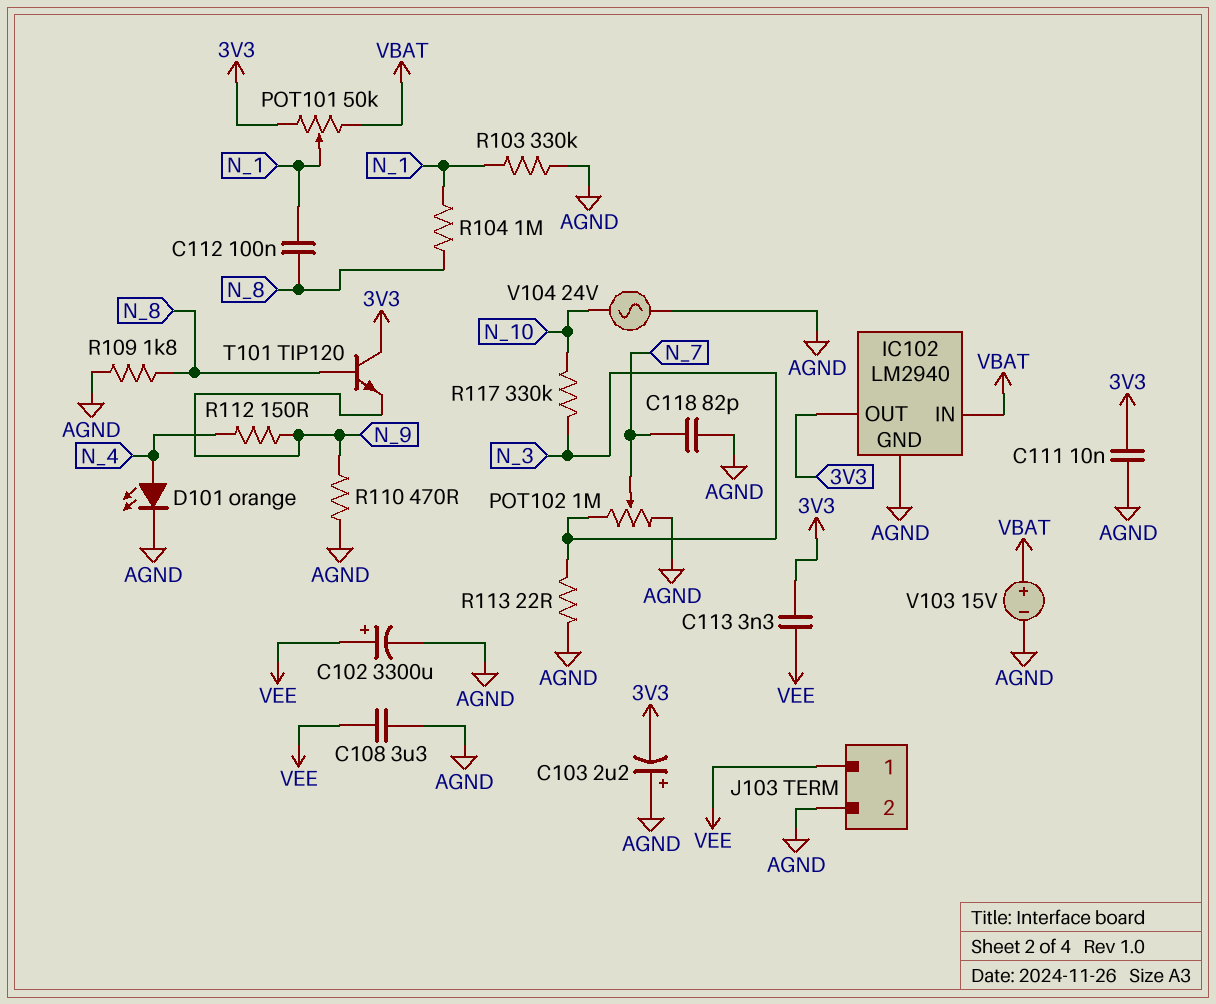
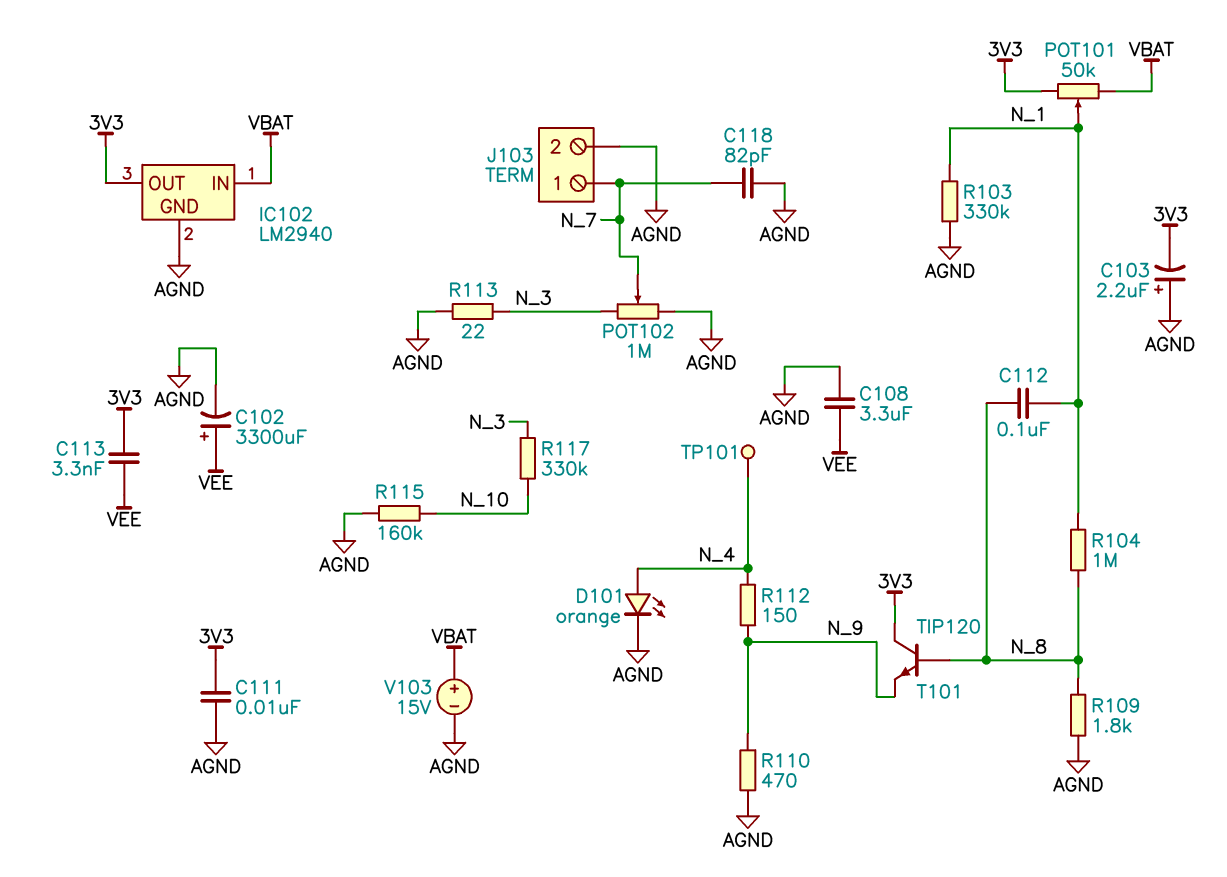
J103 pin 1: VEE -> N_7
R115: none -> 160k (AGND, N_10)
TP101: none -> test point (N_4)
V104: AC 24V (AGND, N_10) -> none

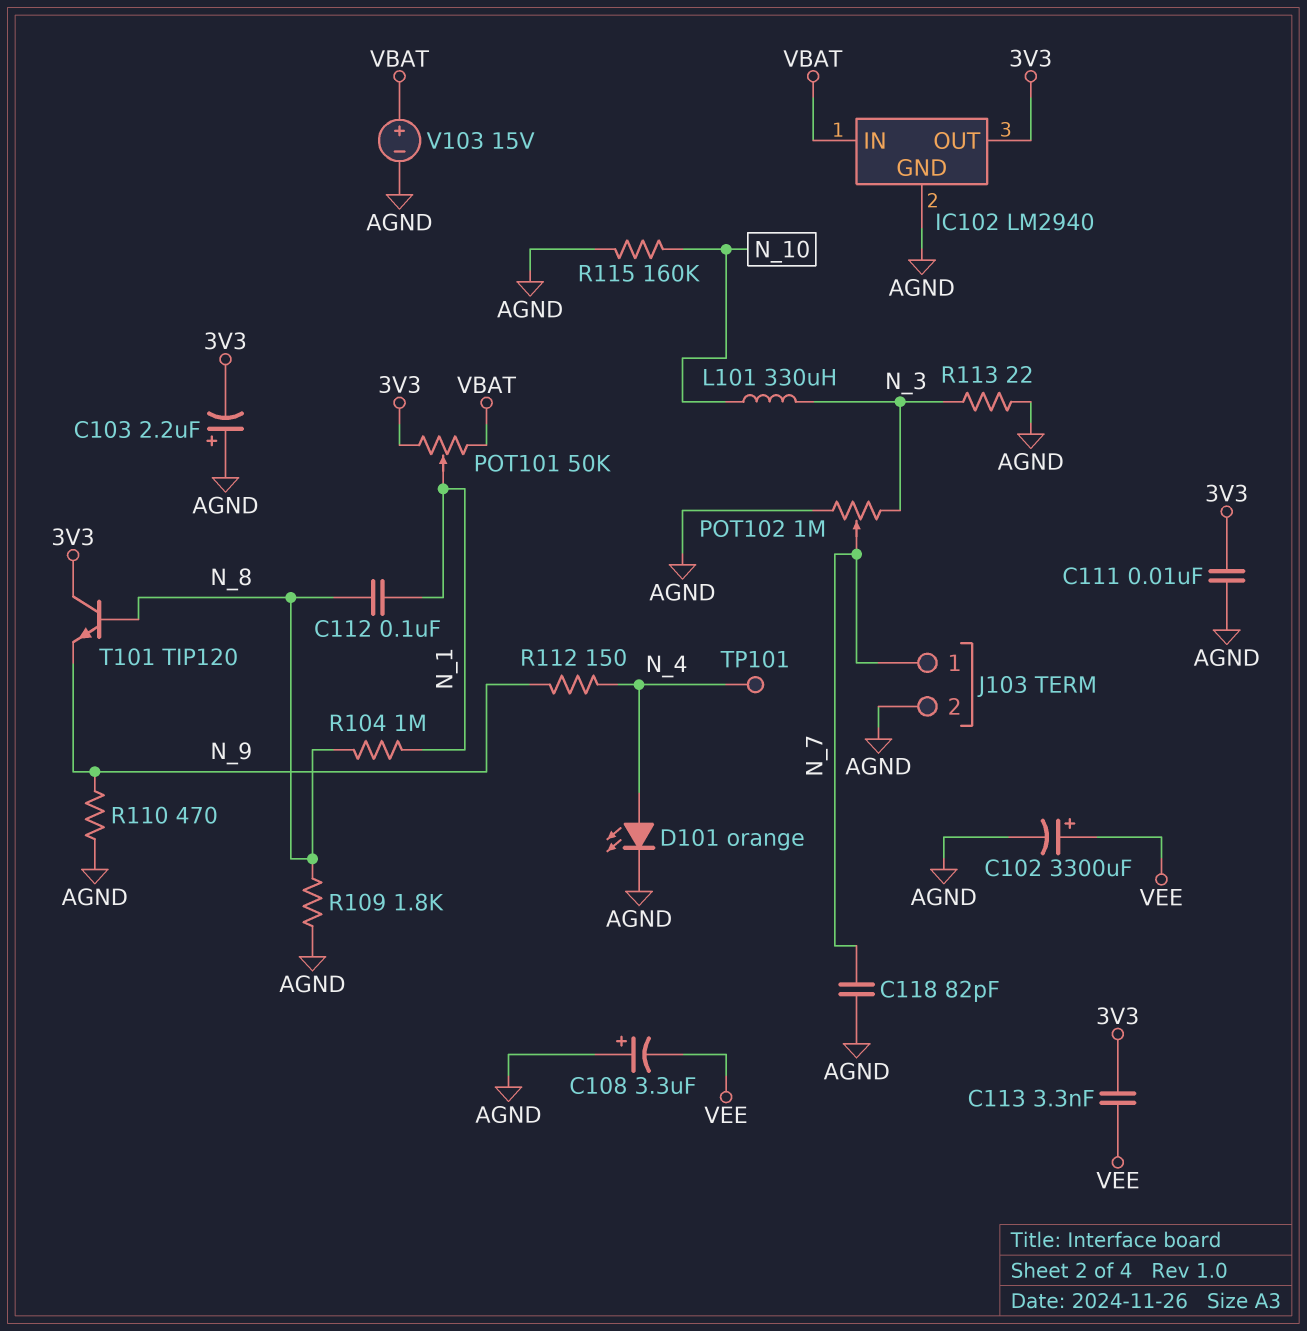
C108: 3.3uF (AGND, VEE) -> 3.3uF (plus AGND, minus VEE)
L101: none -> 330uH (N_3, N_10)
R103: 330k (AGND, N_1) -> none
R117: 330k (N_3, N_10) -> none

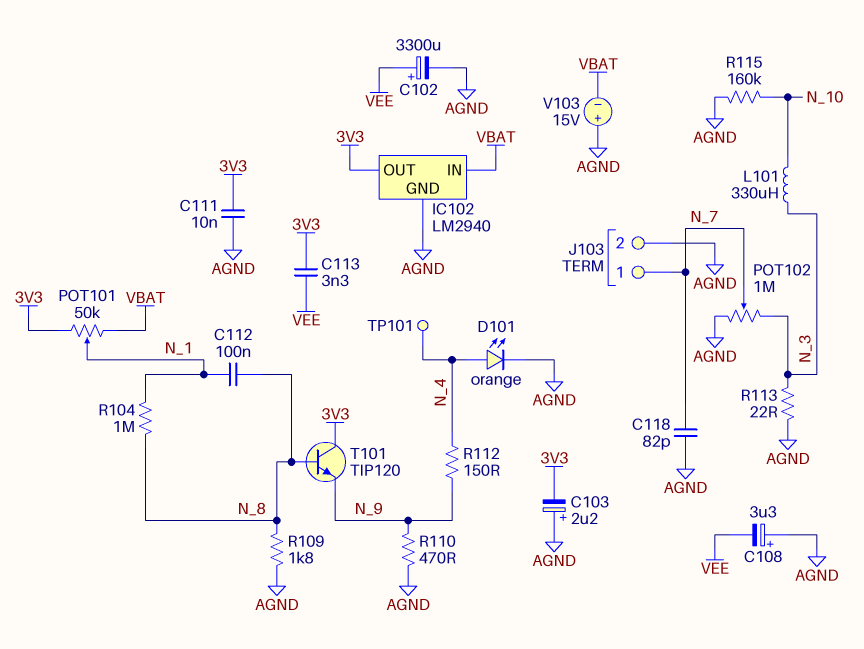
V103: 15V (plus VBAT, minus AGND) -> 15V (plus AGND, minus VBAT)

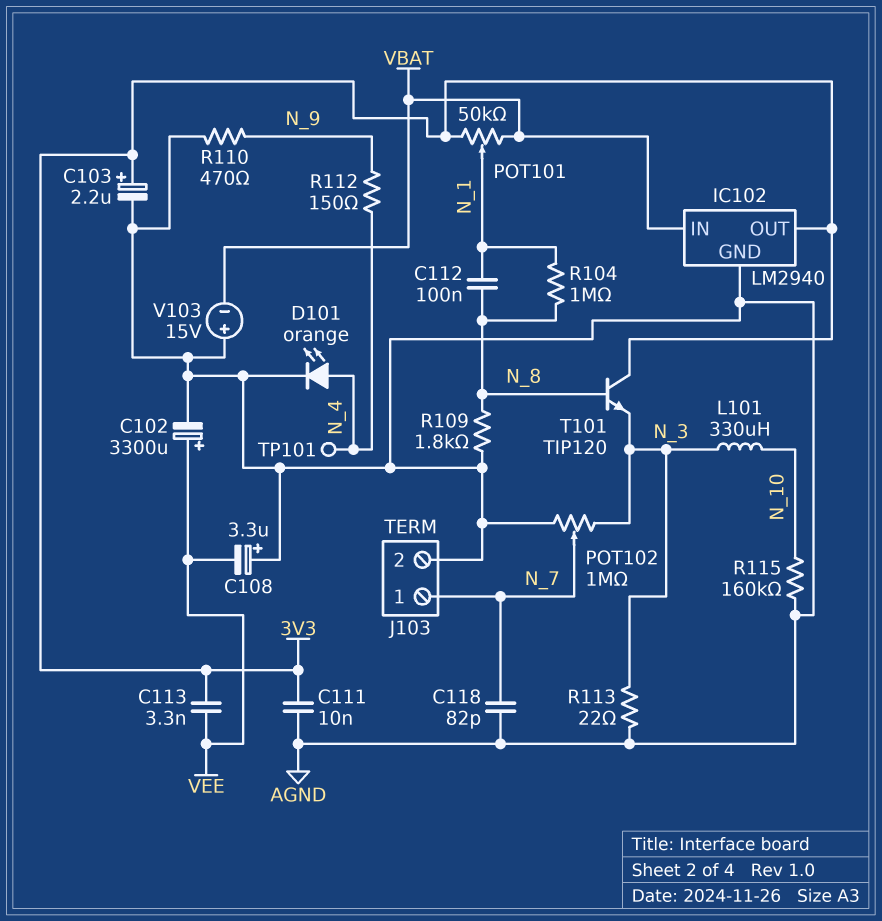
C103: 2.2uF (plus AGND, minus 3V3) -> 2.2uF (plus 3V3, minus AGND)
T101: NPN TIP120 (B N_8, C 3V3, E N_9) -> NPN TIP120 (B N_8, C 3V3, E N_3)

